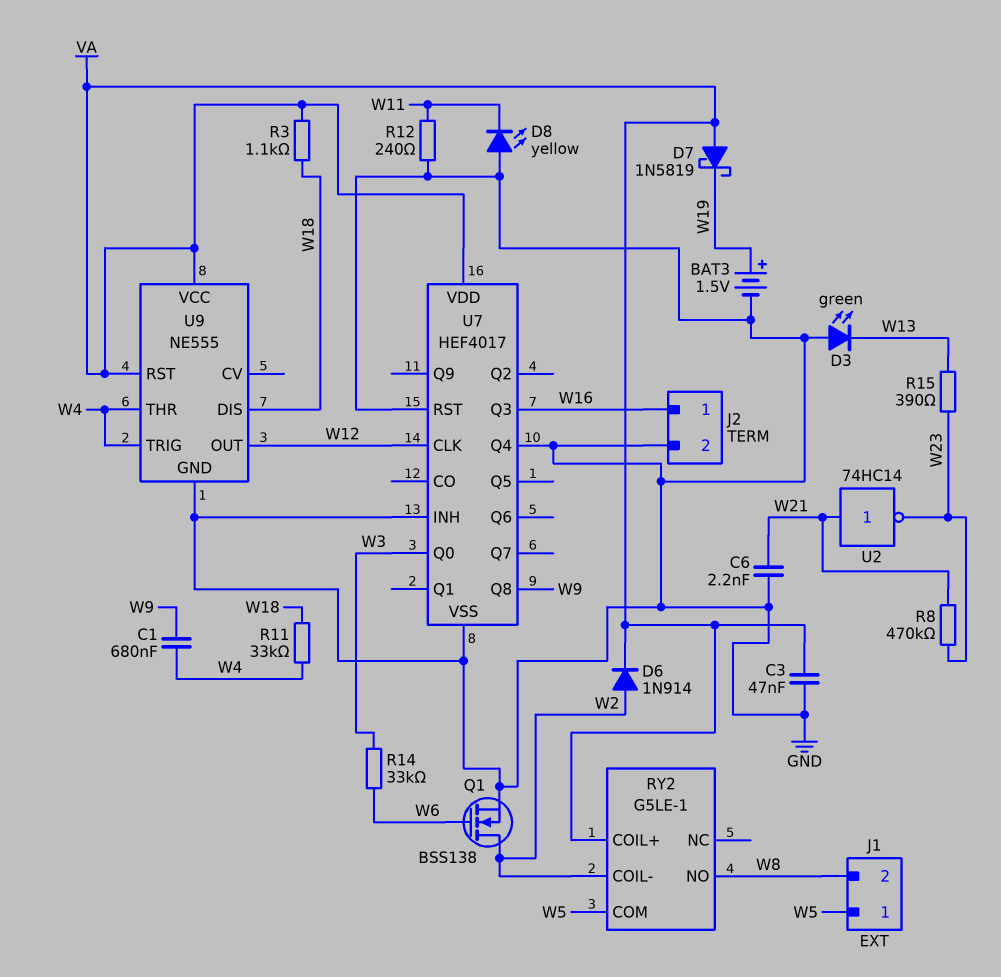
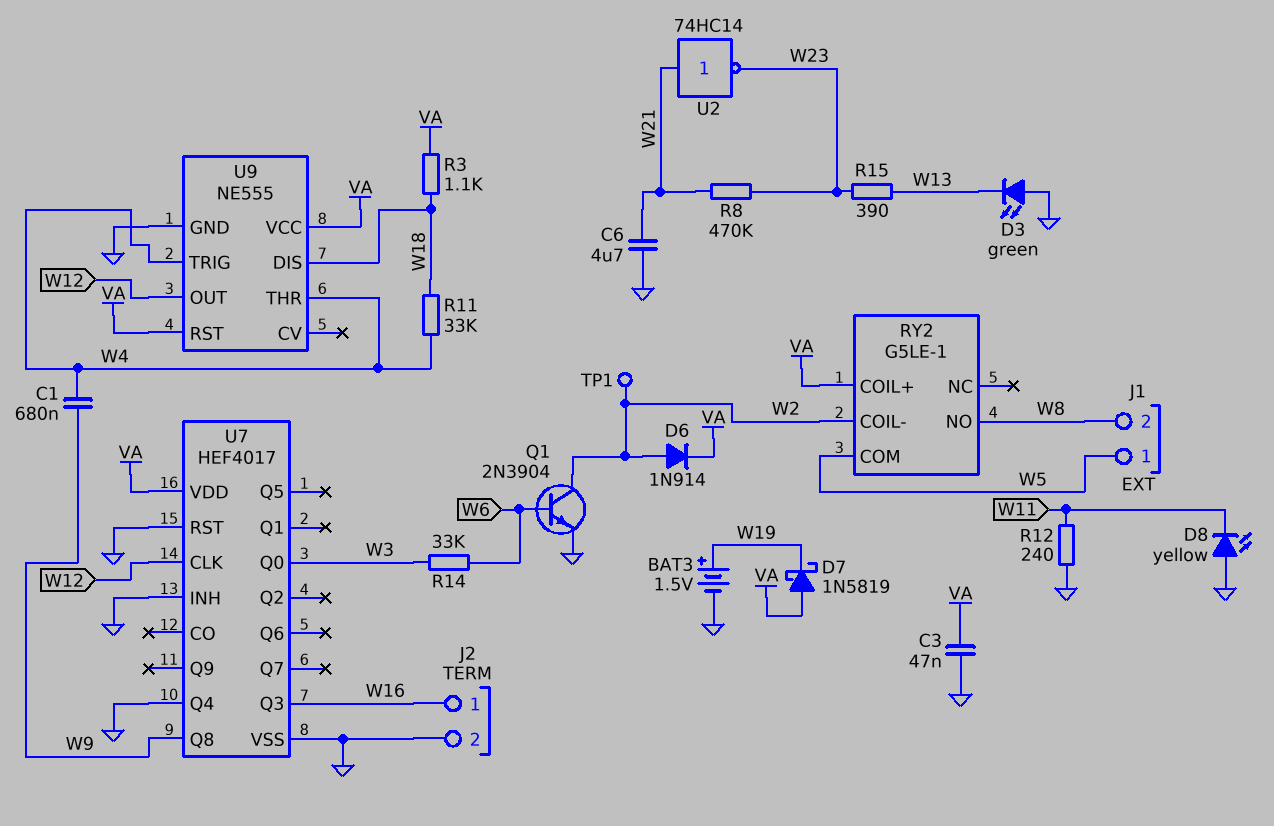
C6: 2.2nF (GND, W21) -> 4.7uF (GND, W21)
Q1: NMOS BSS138 (G W6, D W2, S GND) -> NPN 2N3904 (B W6, C W2, E GND)
TP1: none -> test point (W2)

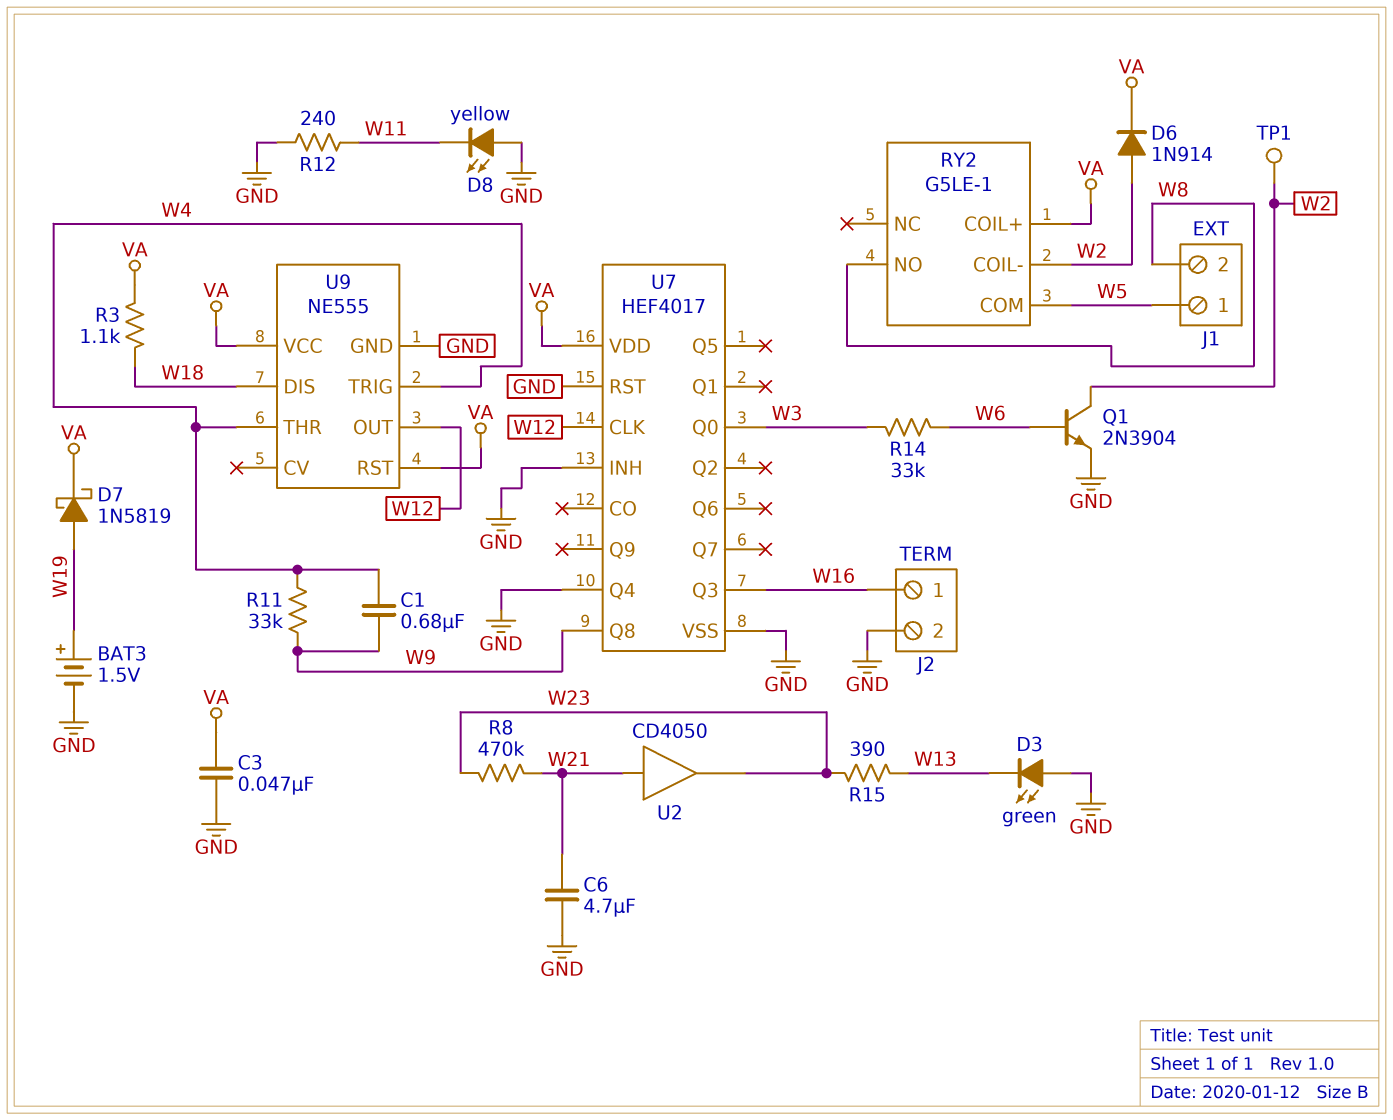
D7: schottky 1N5819 (A VA, K W19) -> schottky 1N5819 (A W19, K VA)
R11: 33k (W4, W18) -> 33k (W4, W9)
U2: NOT 74HC14 (in W21, out W23) -> buffer CD4050 (in W21, out W23)

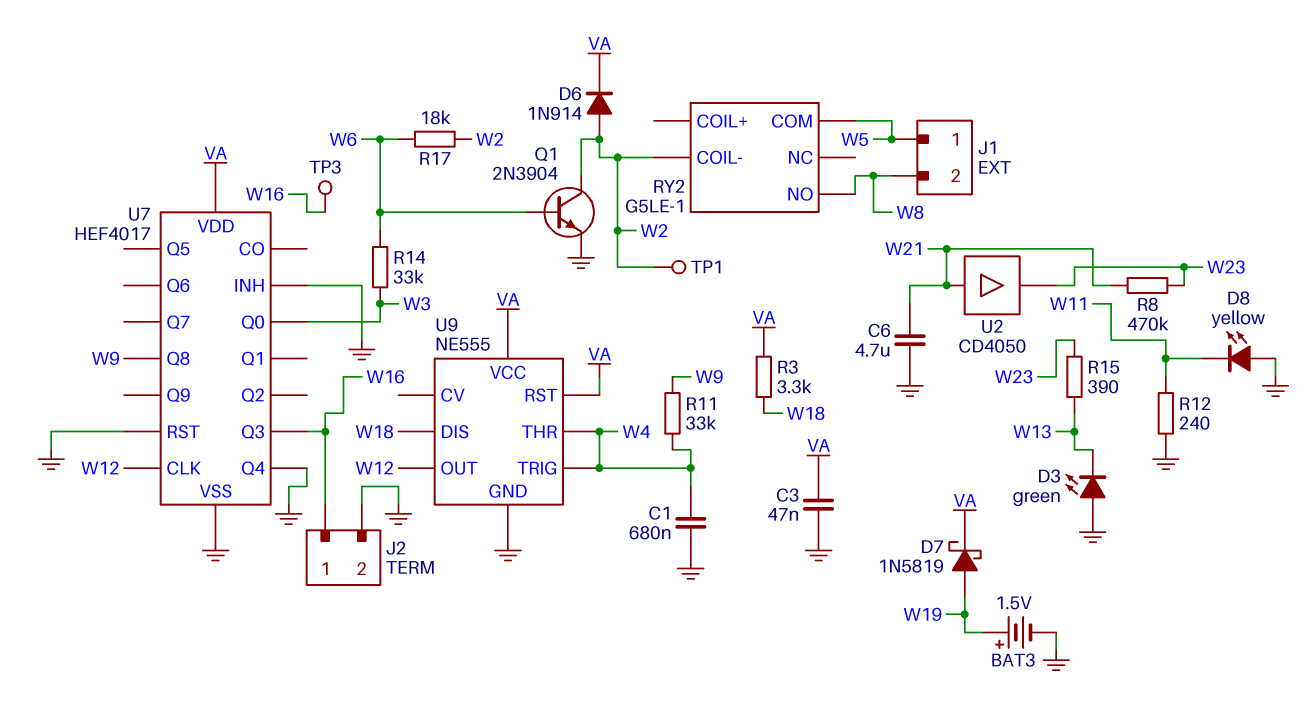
C1: 680nF (W4, W9) -> 680nF (GND, W4)
R3: 1.1k (VA, W18) -> 3.3k (VA, W18)
R17: none -> 18k (W2, W6)
RY2 pin COIL+: VA -> none
TP3: none -> test point (W16)

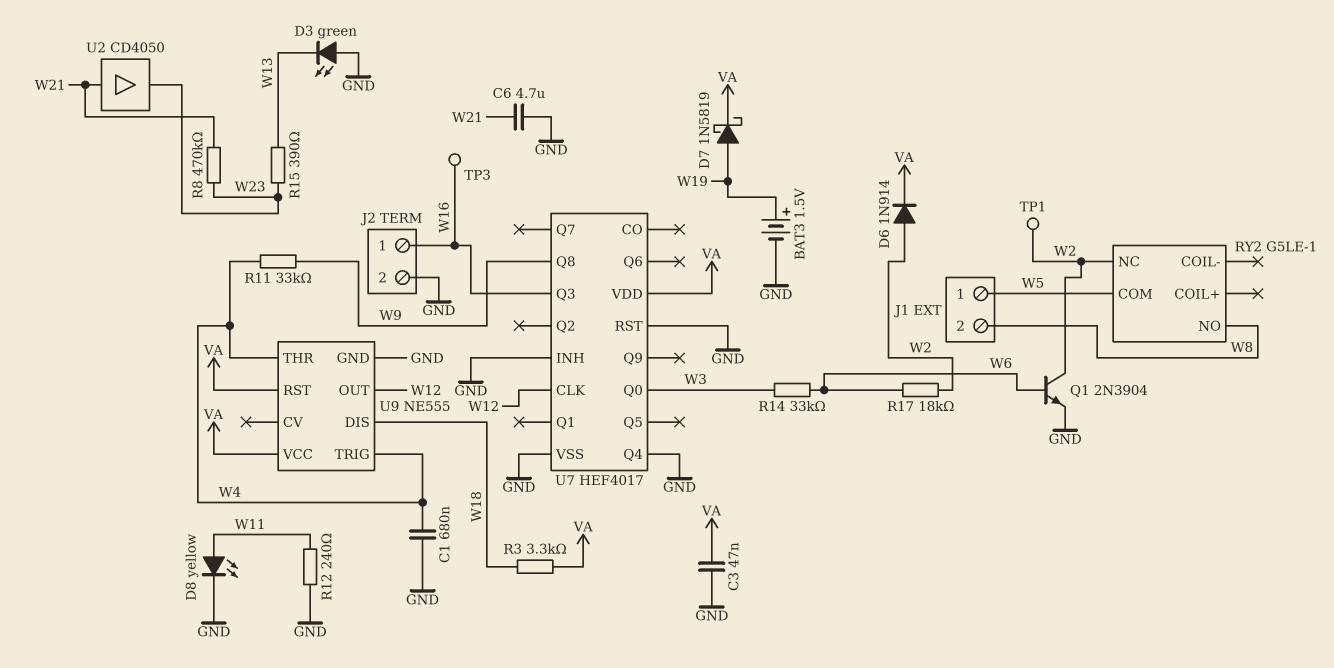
D8: LED yellow (A GND, K W11) -> LED yellow (A W11, K GND)
RY2 pin COIL-: W2 -> none
RY2 pin NC: none -> W2

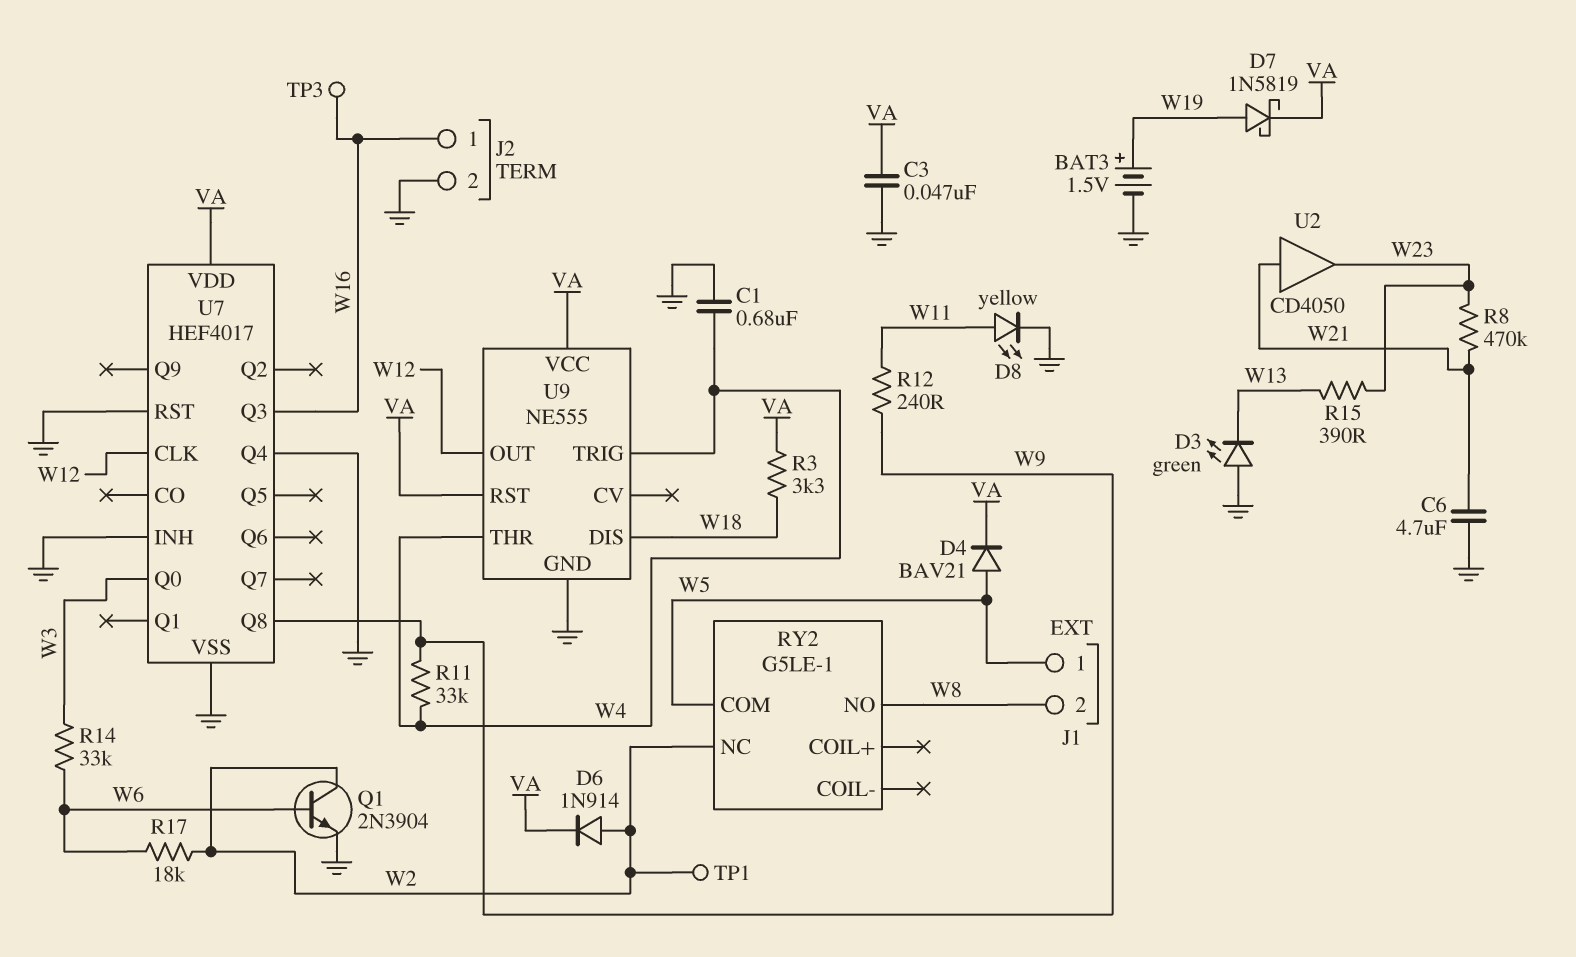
D4: none -> diode BAV21 (A W5, K VA)
R12: 240 (GND, W11) -> 240 (W9, W11)

